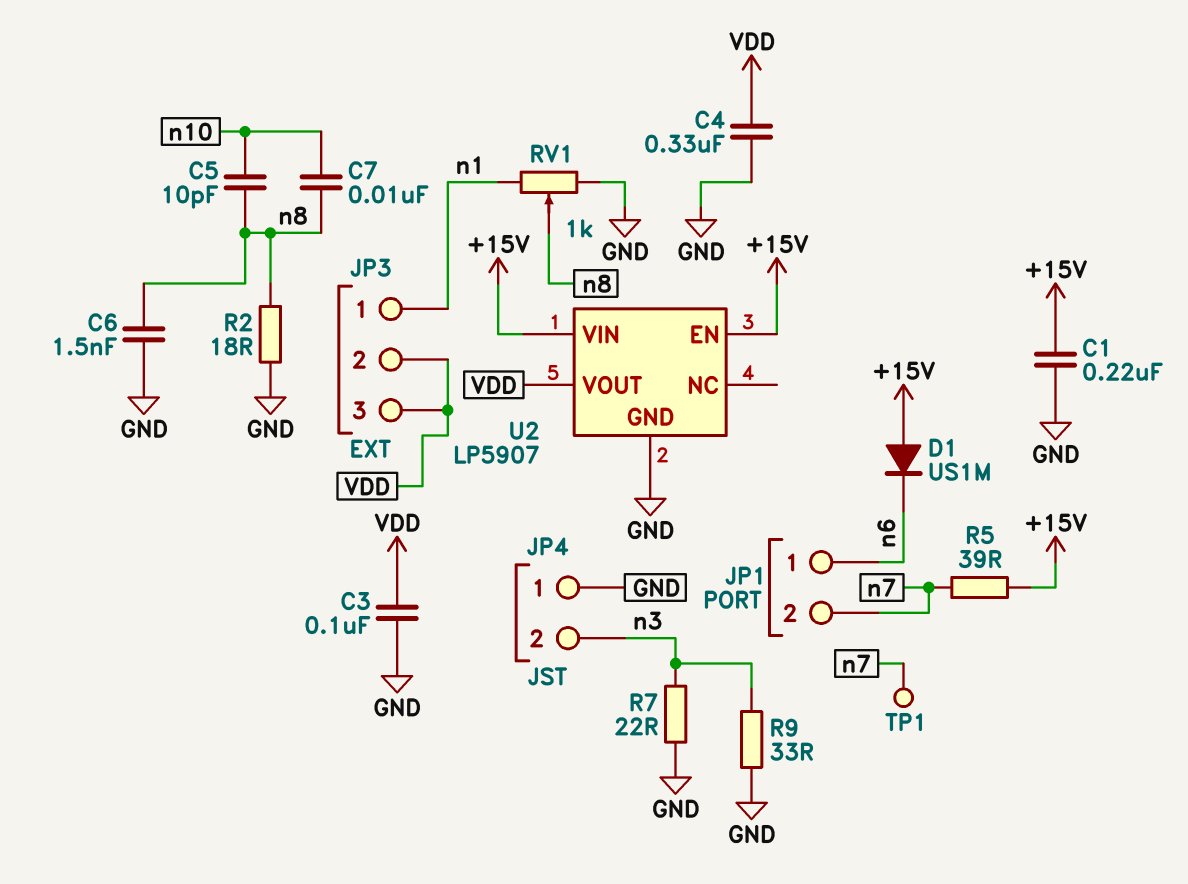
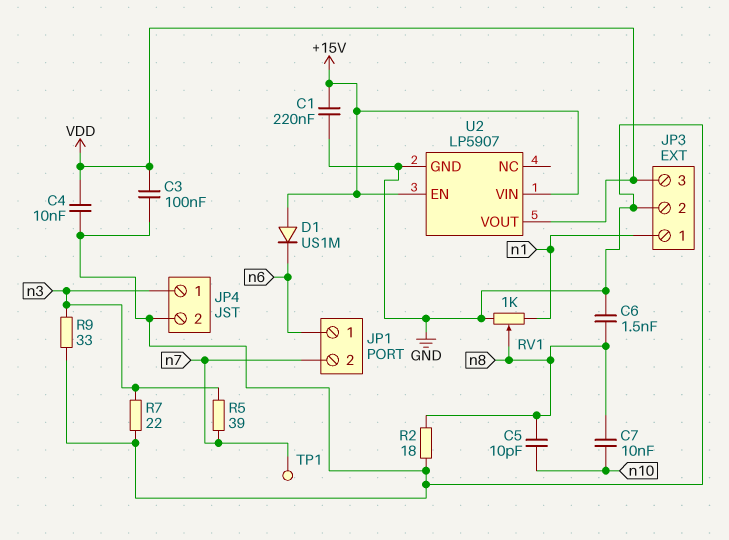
C4: 330nF (GND, VDD) -> 10nF (GND, VDD)
JP3 pin 2: VDD -> GND
JP4 pin 1: GND -> n3
JP4 pin 2: n3 -> GND
R5: 39 (+15V, n7) -> 39 (n3, n7)

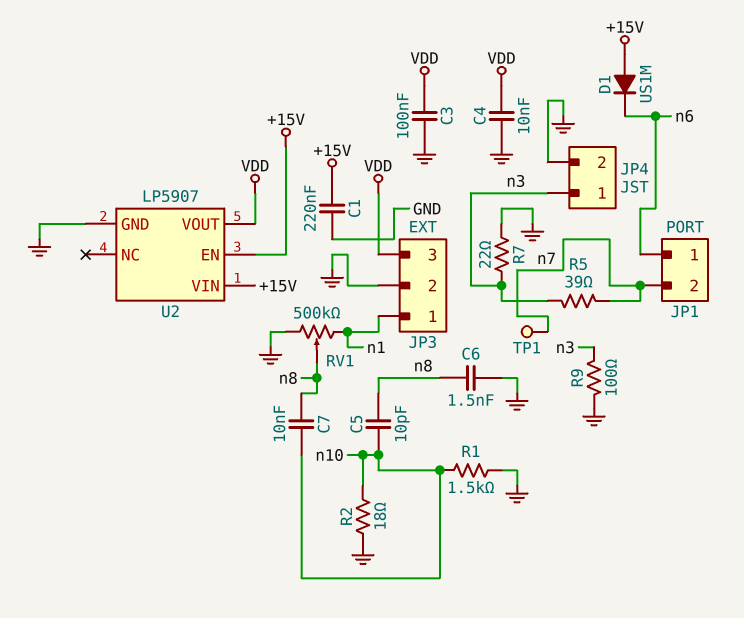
R1: none -> 1.5k (GND, n10)
R2: 18 (GND, n8) -> 18 (GND, n10)
R9: 33 (GND, n3) -> 100 (GND, n3)
RV1: 1k (GND, n1, wiper n8) -> 500k (GND, n1, wiper n8)

